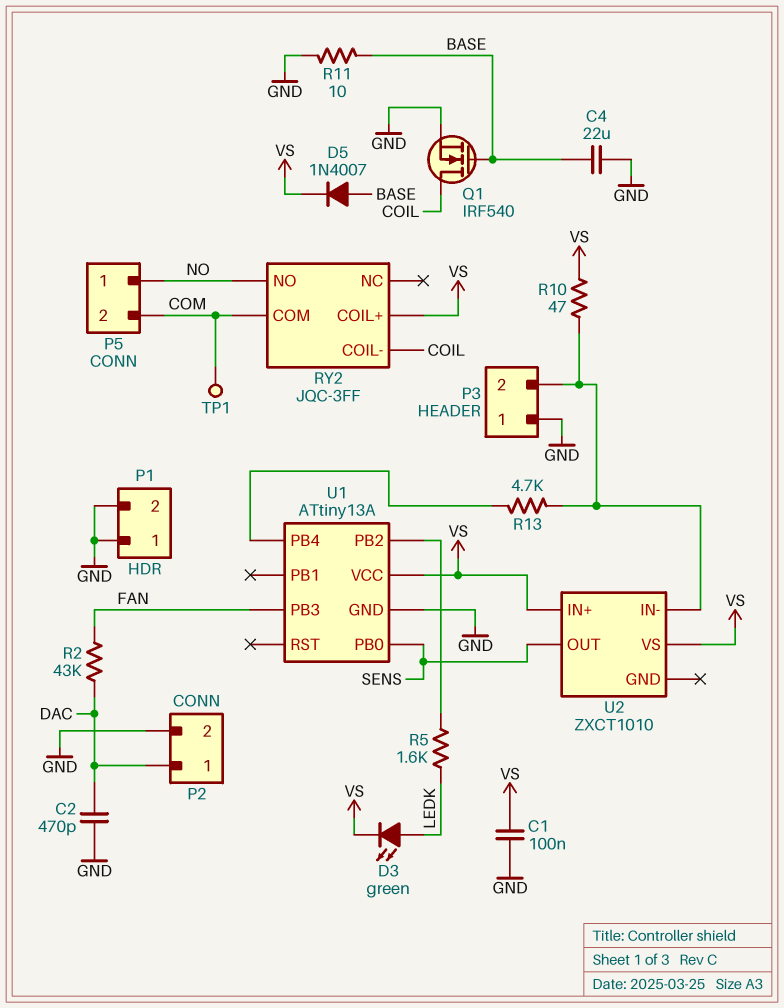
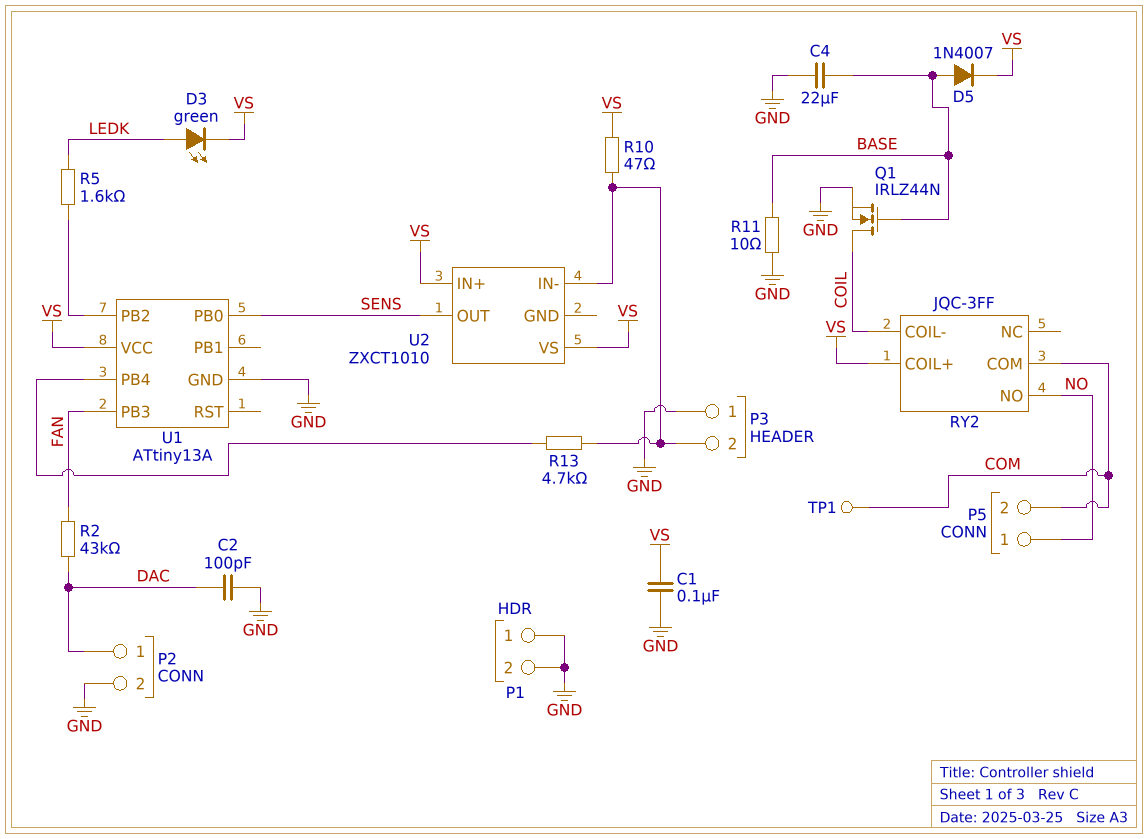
C2: 470pF (DAC, GND) -> 100pF (DAC, GND)
Q1: NMOS IRF540 (G BASE, D COIL, S GND) -> NMOS IRLZ44N (G BASE, D COIL, S GND)

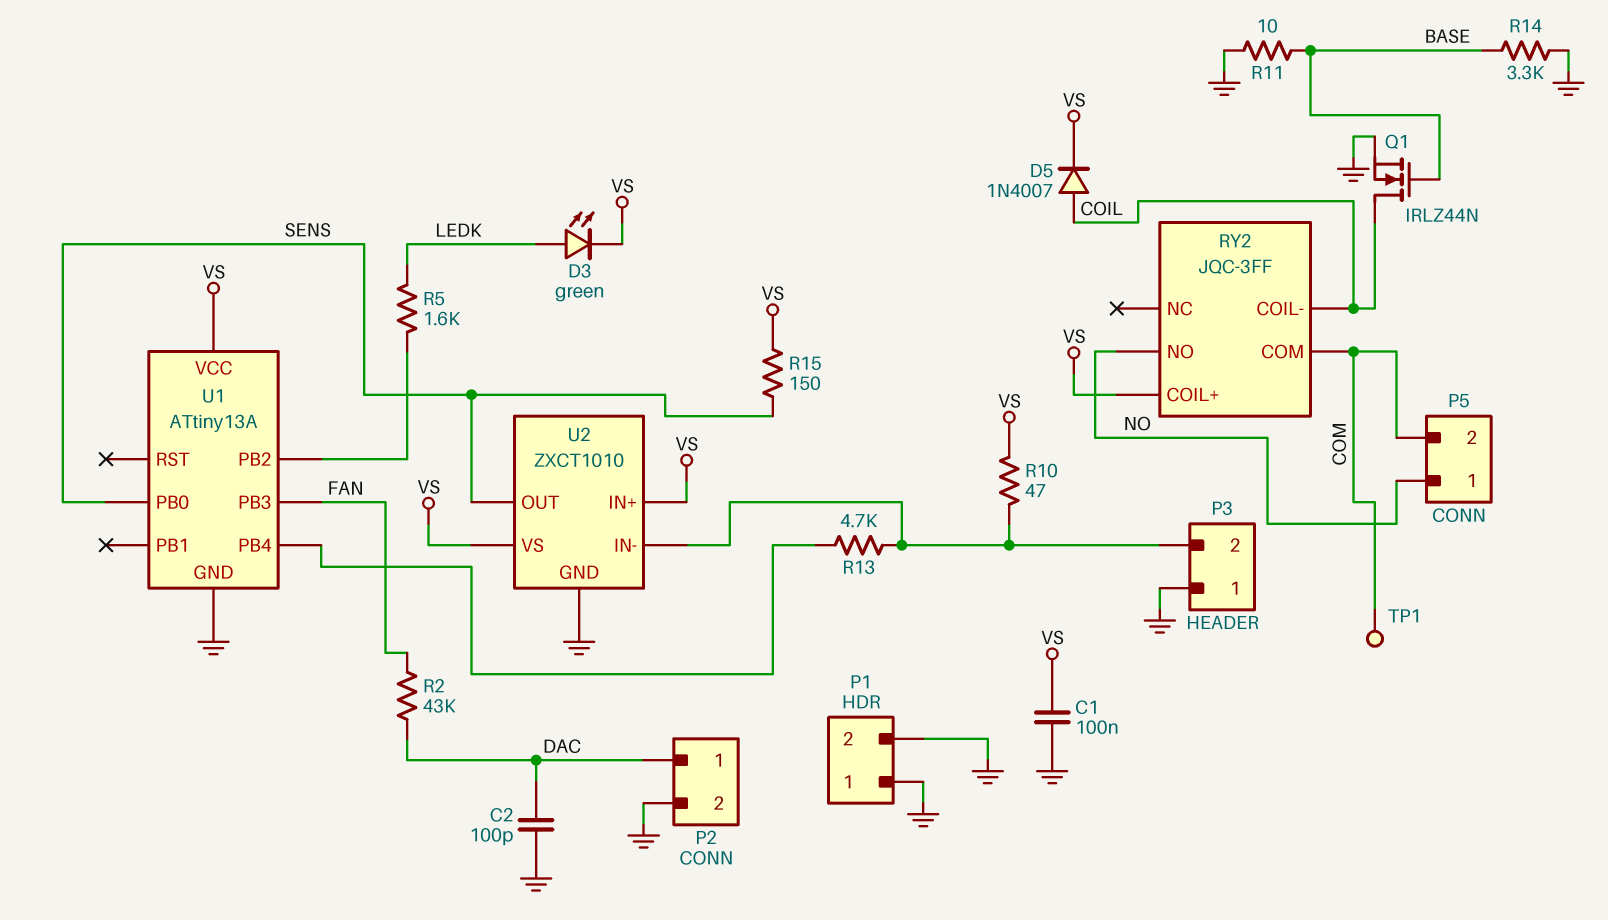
C4: 22uF (BASE, GND) -> none
D5: diode 1N4007 (A BASE, K VS) -> diode 1N4007 (A COIL, K VS)
R14: none -> 3.3k (BASE, GND)
R15: none -> 150 (SENS, VS)
U2 pin GND: none -> GND

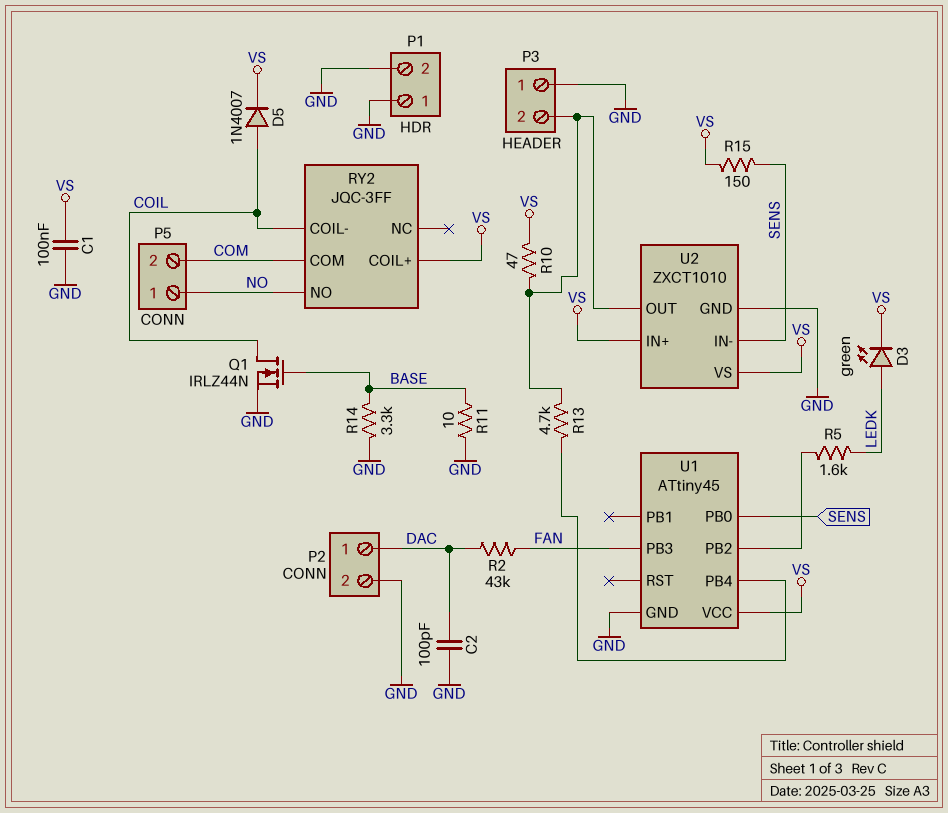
TP1: test point (COM) -> none
U1: ATtiny13A -> ATtiny45
U2 pin IN-: P3/2 -> SENS
U2 pin OUT: SENS -> P3/2

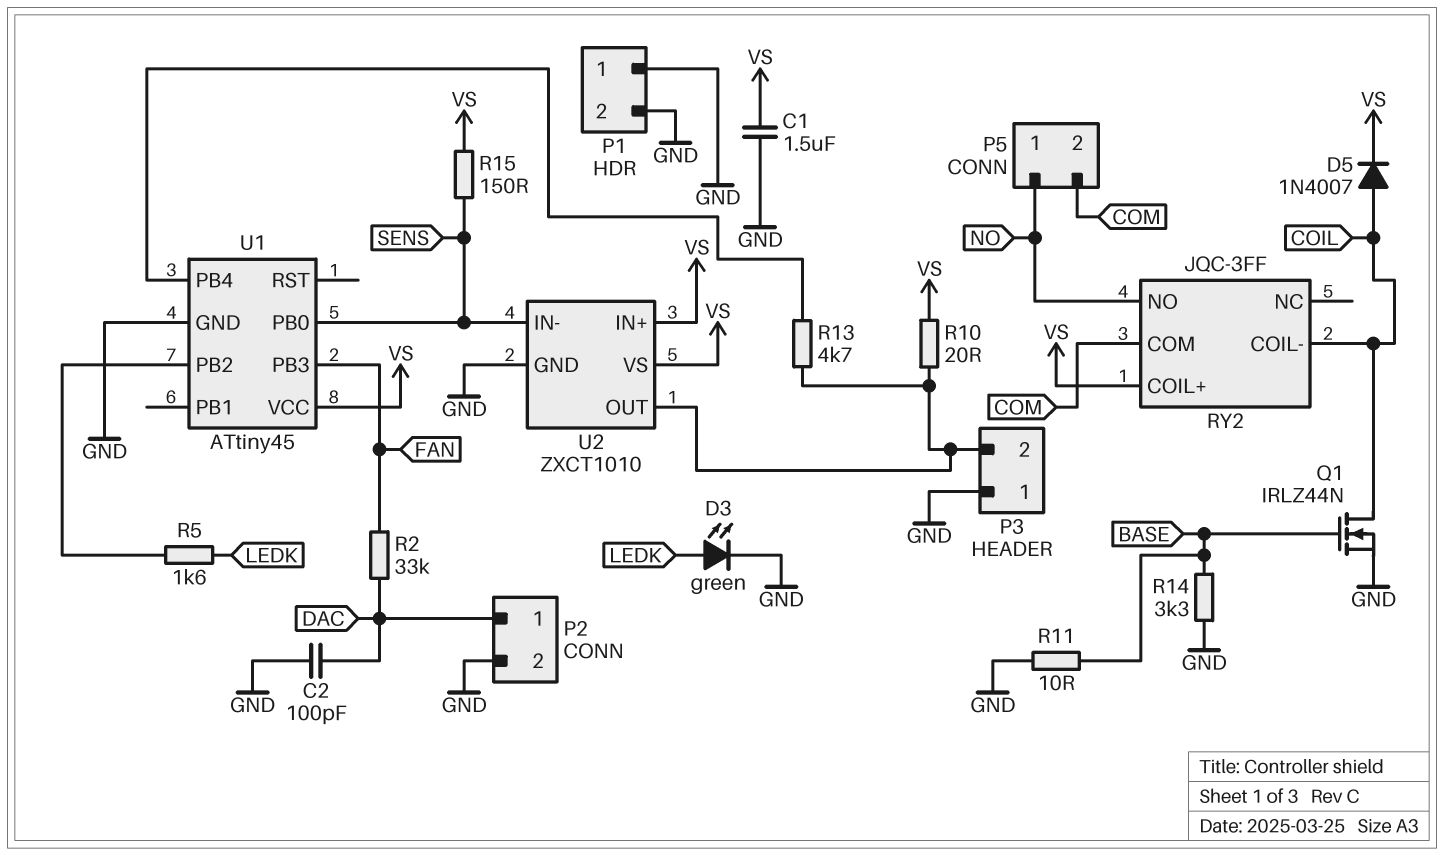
C1: 100nF (GND, VS) -> 1.5uF (GND, VS)
D3: LED green (A LEDK, K VS) -> LED green (A LEDK, K GND)
R2: 43k (DAC, FAN) -> 33k (DAC, FAN)
R10: 47 (P3/2, VS) -> 20 (P3/2, VS)

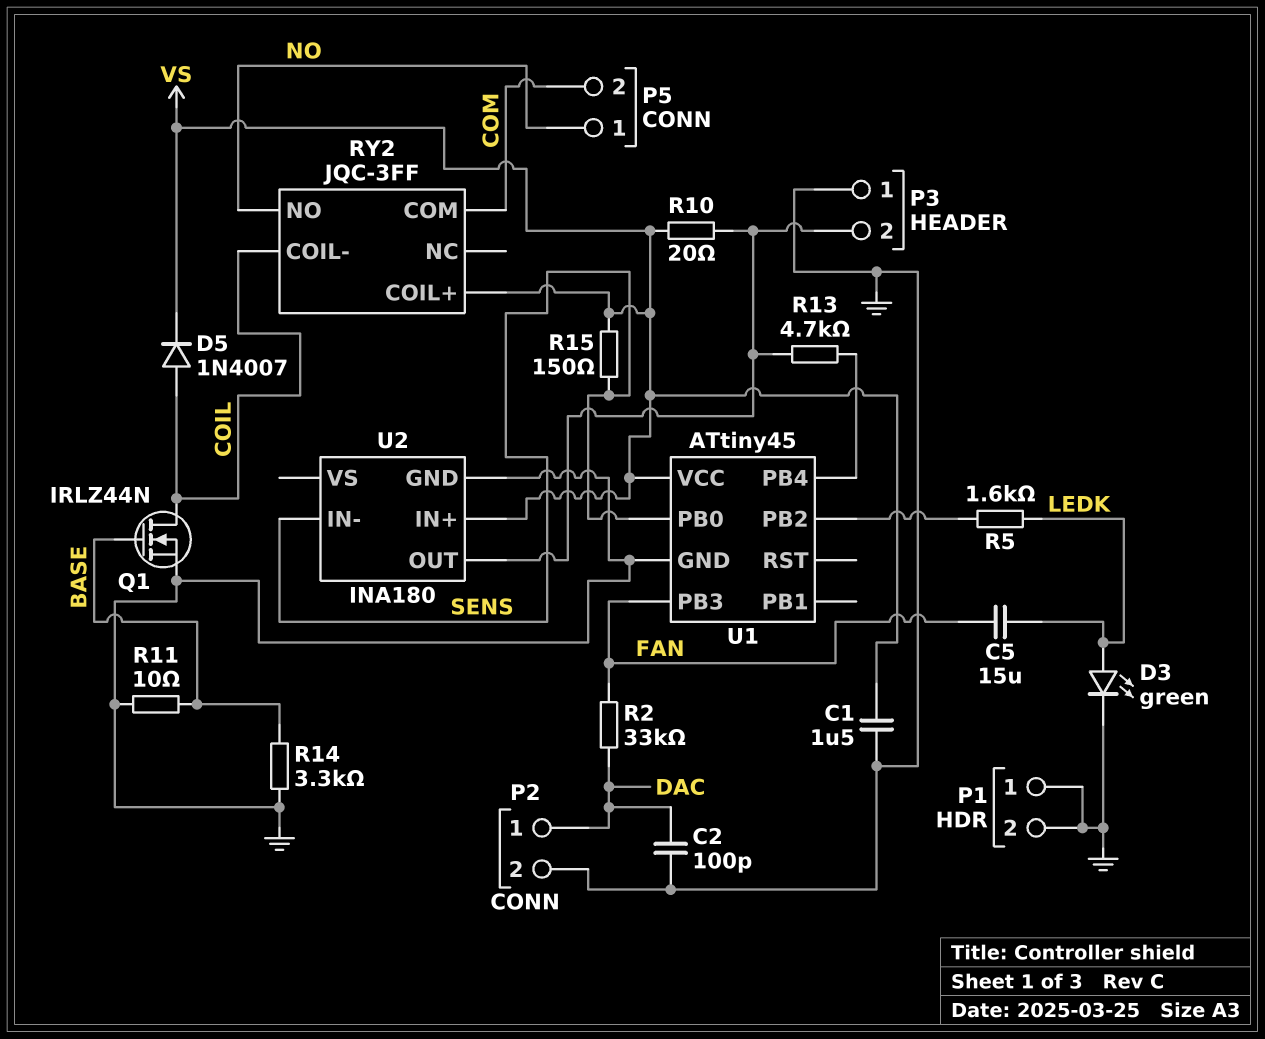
C5: none -> 15uF (FAN, LEDK)
U2: ZXCT1010 -> INA180
U2 pin VS: VS -> none

